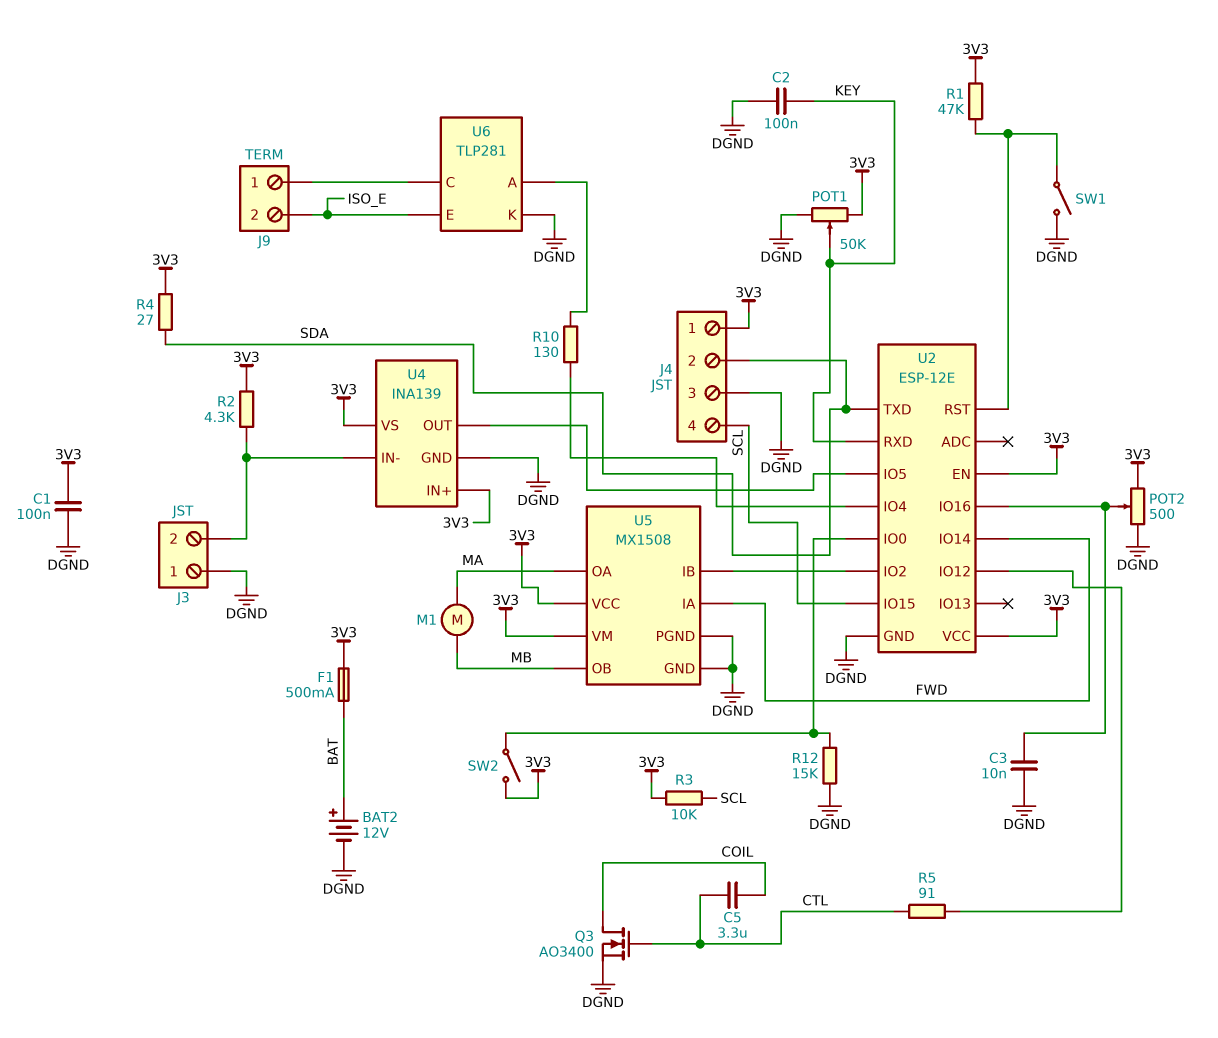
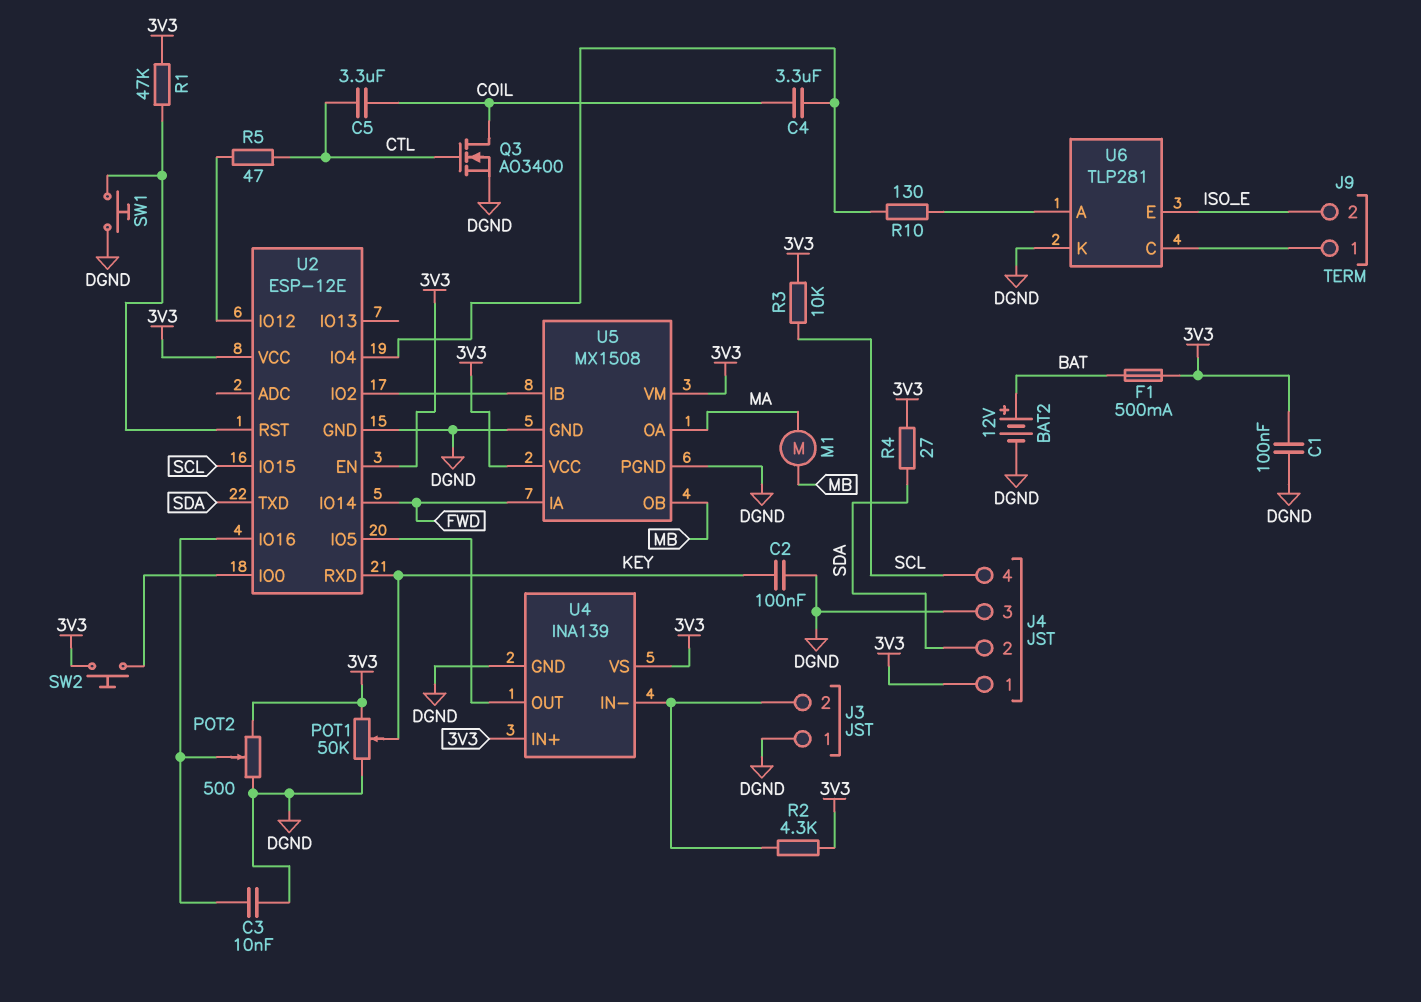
C4: none -> 3.3uF (COIL, U2/IO4)
R5: 91 (CTL, U2/IO12) -> 47 (CTL, U2/IO12)
R12: 15k (DGND, U2/IO0) -> none
SW1: switch (DGND, U2/RST) -> button (DGND, U2/RST)
SW2: switch (3V3, U2/IO0) -> button (3V3, U2/IO0)

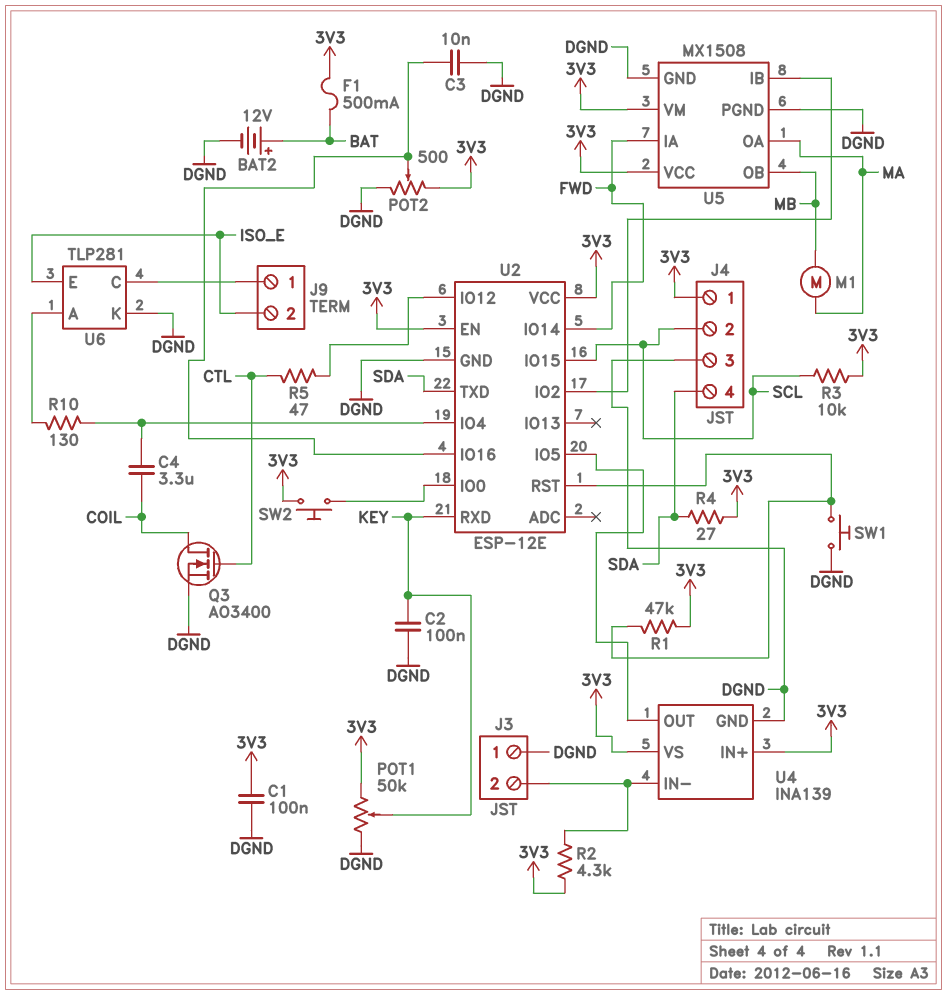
C5: 3.3uF (COIL, CTL) -> none
J4 pin 2: SDA -> SCL
J4 pin 4: SCL -> SDA

